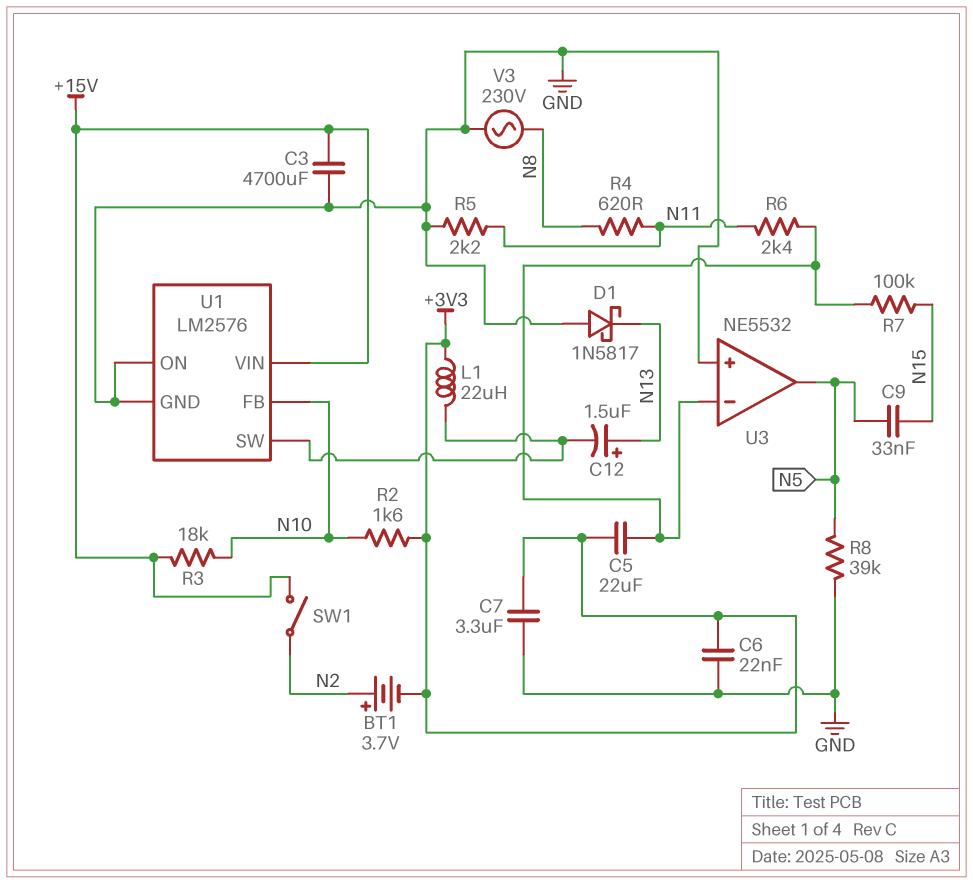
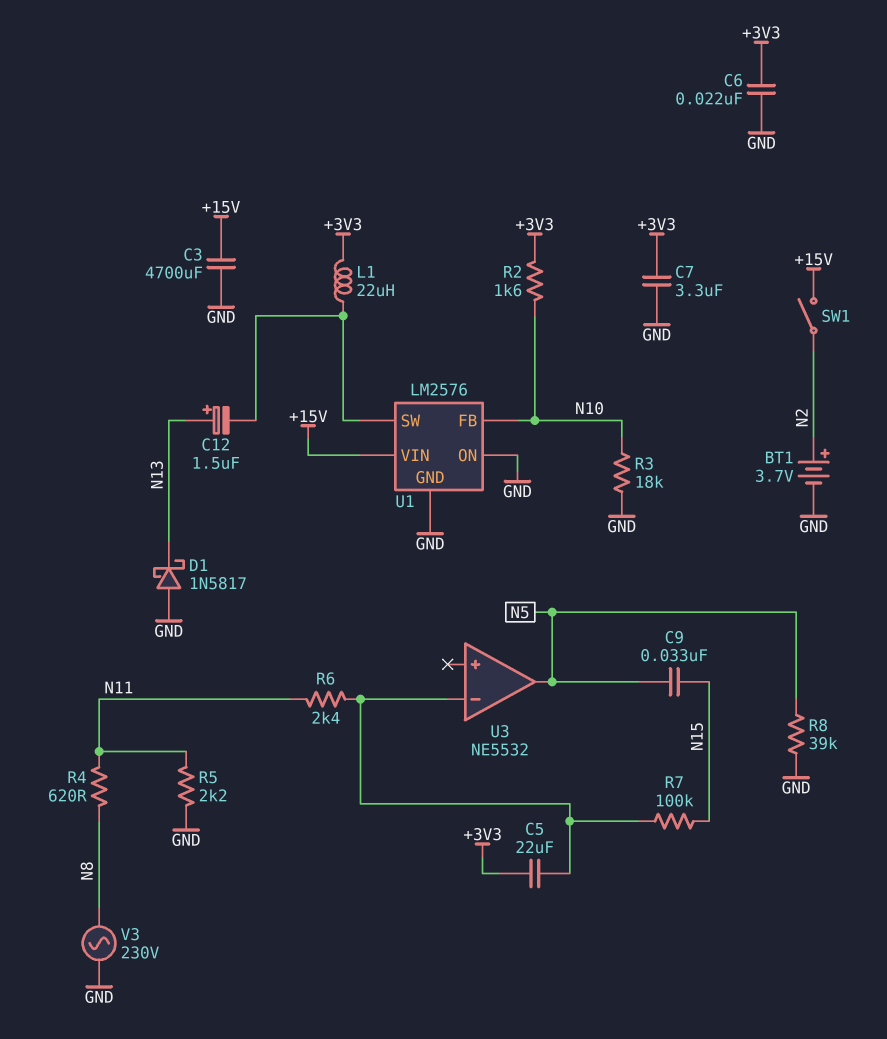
BT1: 3.7V (plus N2, minus +3V3) -> 3.7V (plus N2, minus GND)
R3: 18k (+15V, N10) -> 18k (GND, N10)
U3 pin in+: GND -> none

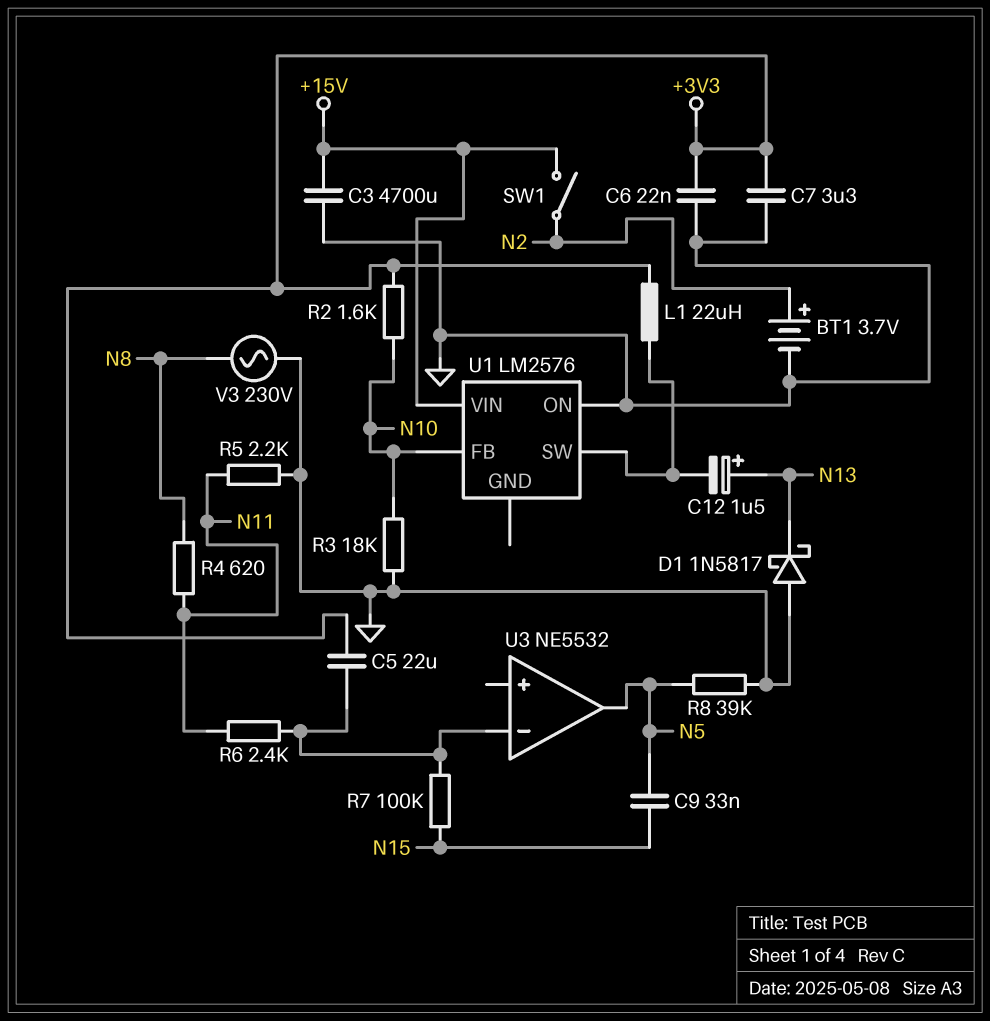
U1 pin GND: GND -> none

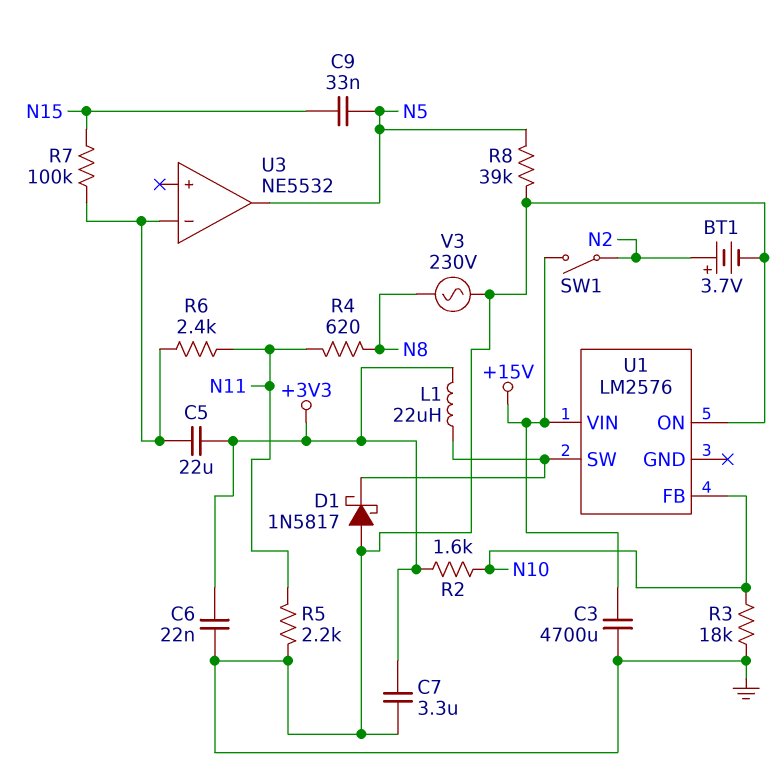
C12: 1.5uF (plus N13, minus U1/SW) -> none
D1: schottky 1N5817 (A GND, K N13) -> schottky 1N5817 (A GND, K U1/SW)

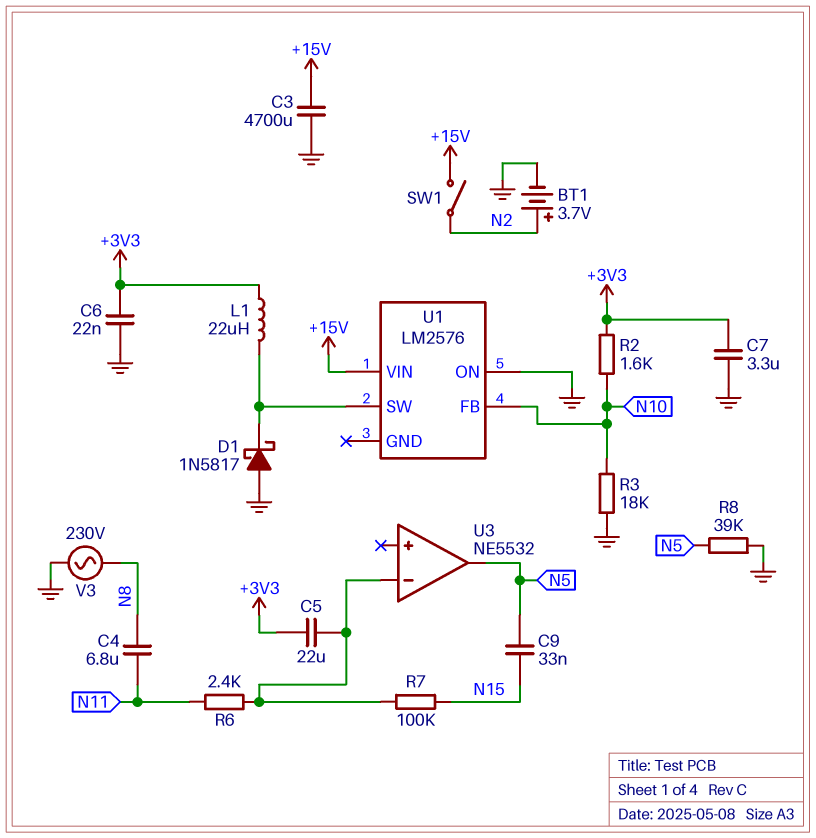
C4: none -> 6.8uF (N8, N11)
R4: 620 (N8, N11) -> none
R5: 2.2k (GND, N11) -> none

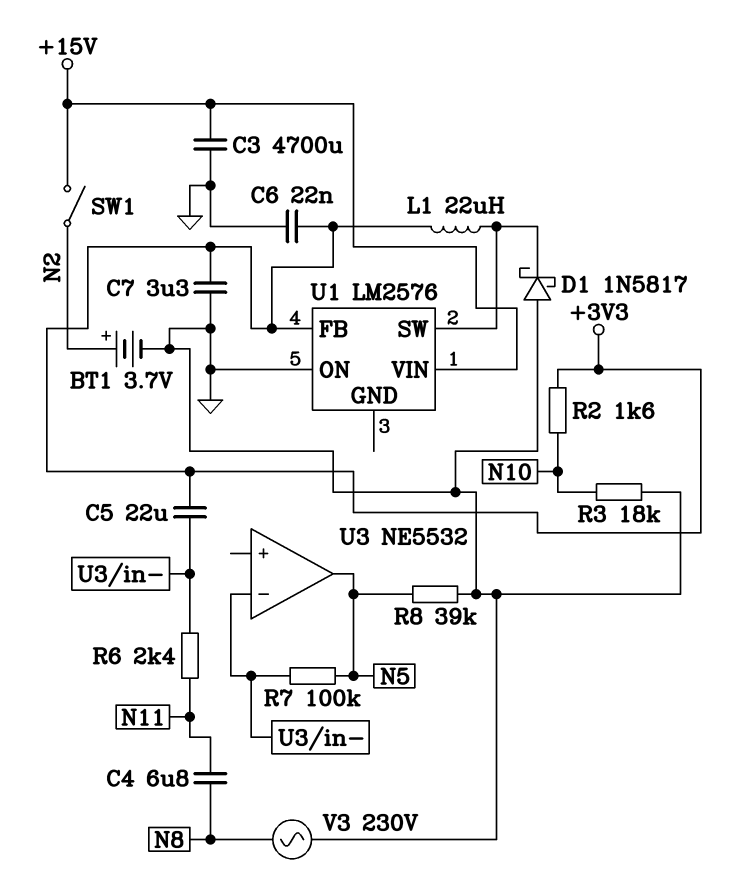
C9: 33nF (N5, N15) -> none
R7: 100k (N15, U3/in-) -> 100k (N5, U3/in-)
U1 pin FB: N10 -> +3V3

